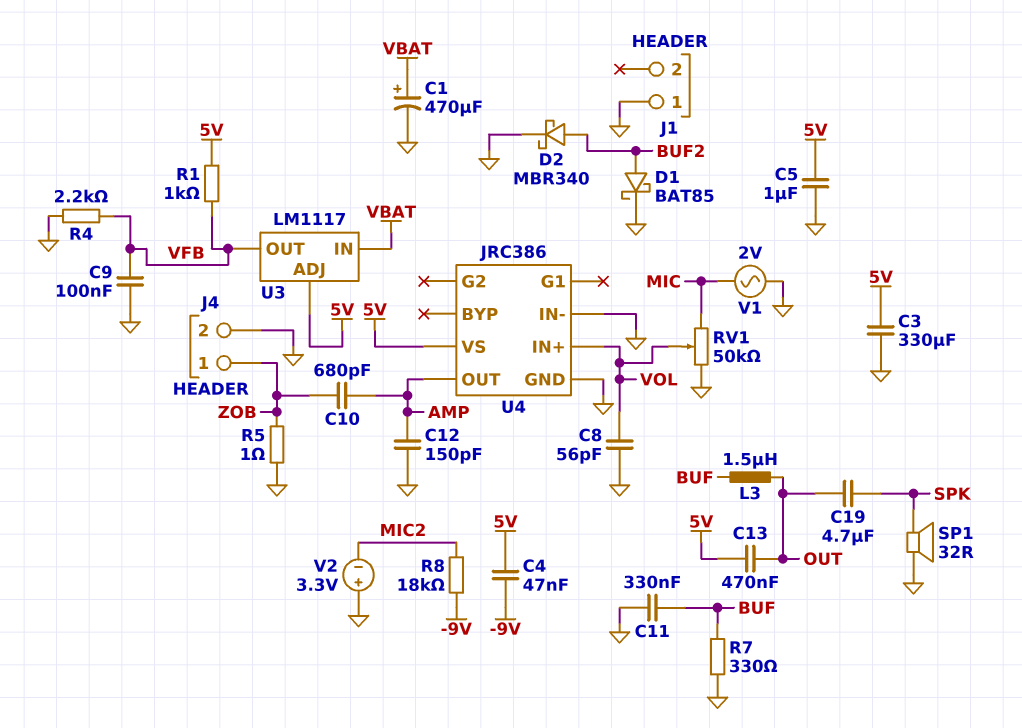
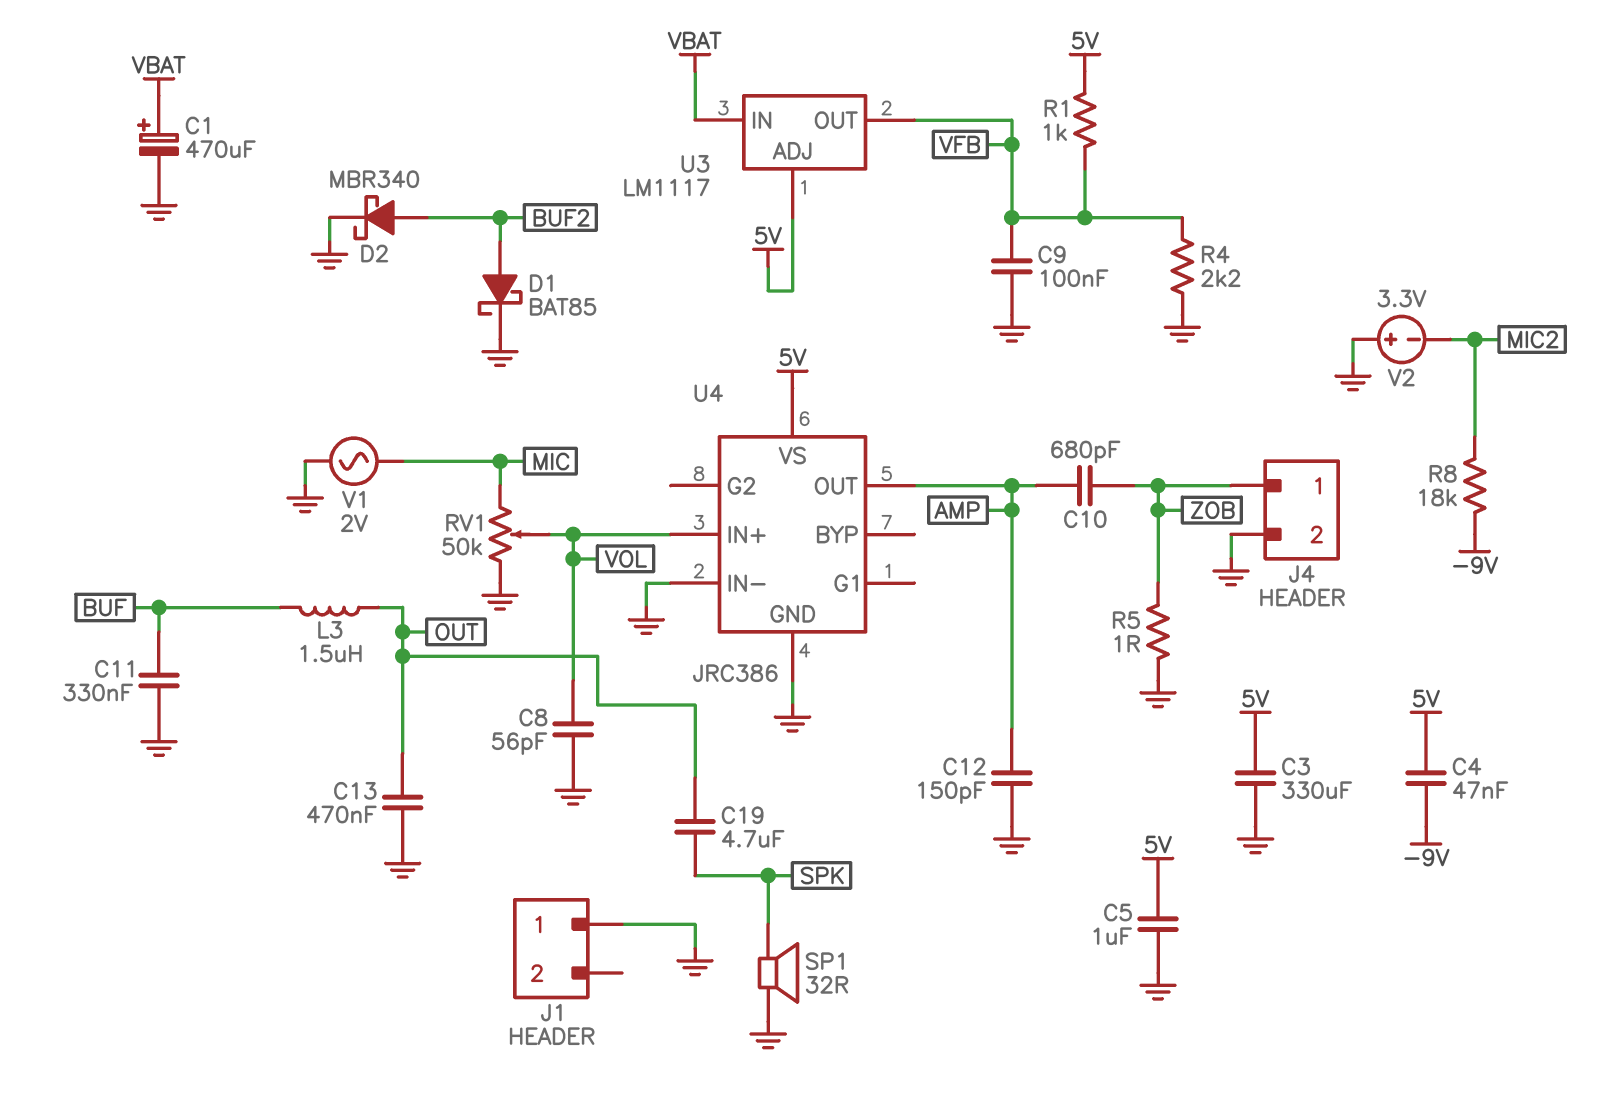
C13: 470nF (5V, OUT) -> 470nF (GND, OUT)
R7: 330 (BUF, GND) -> none

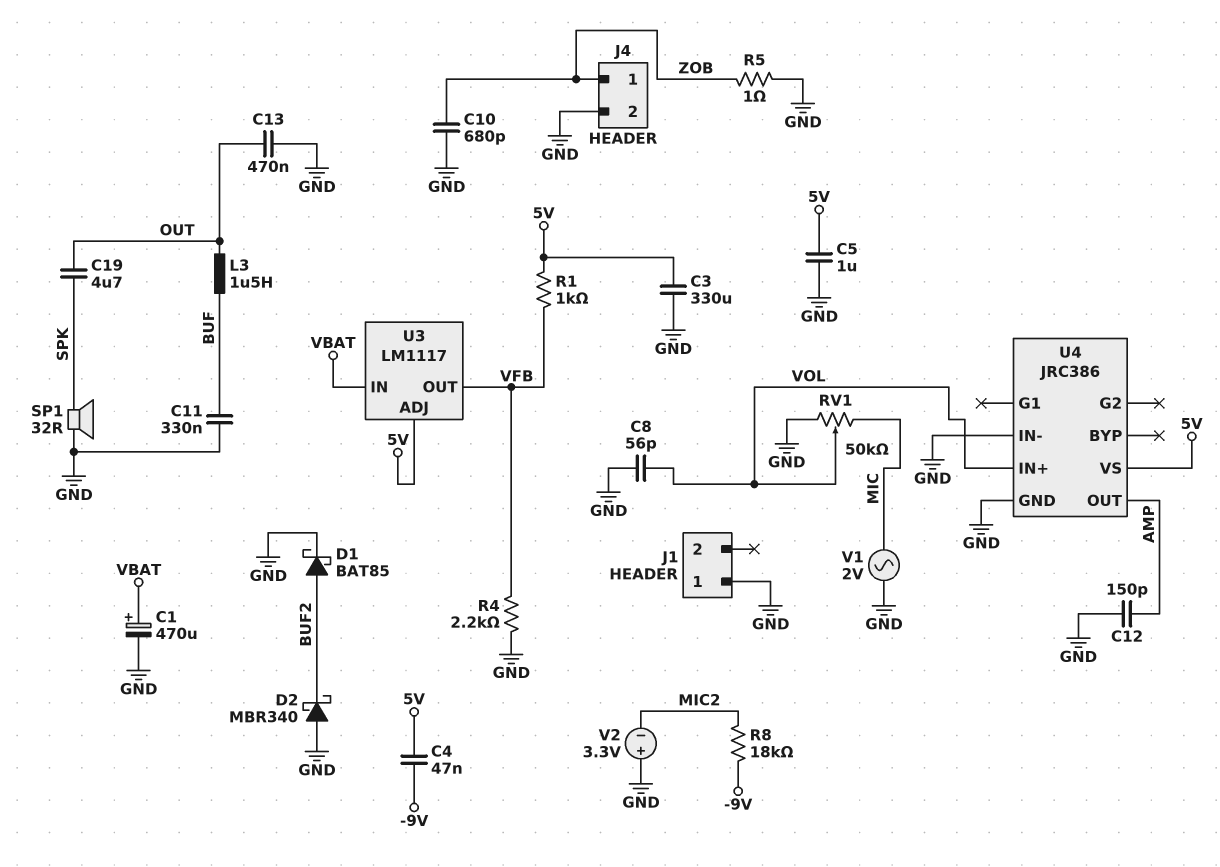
C9: 100nF (GND, VFB) -> none
C10: 680pF (AMP, ZOB) -> 680pF (GND, ZOB)
D2: schottky MBR340 (A BUF2, K GND) -> schottky MBR340 (A GND, K BUF2)

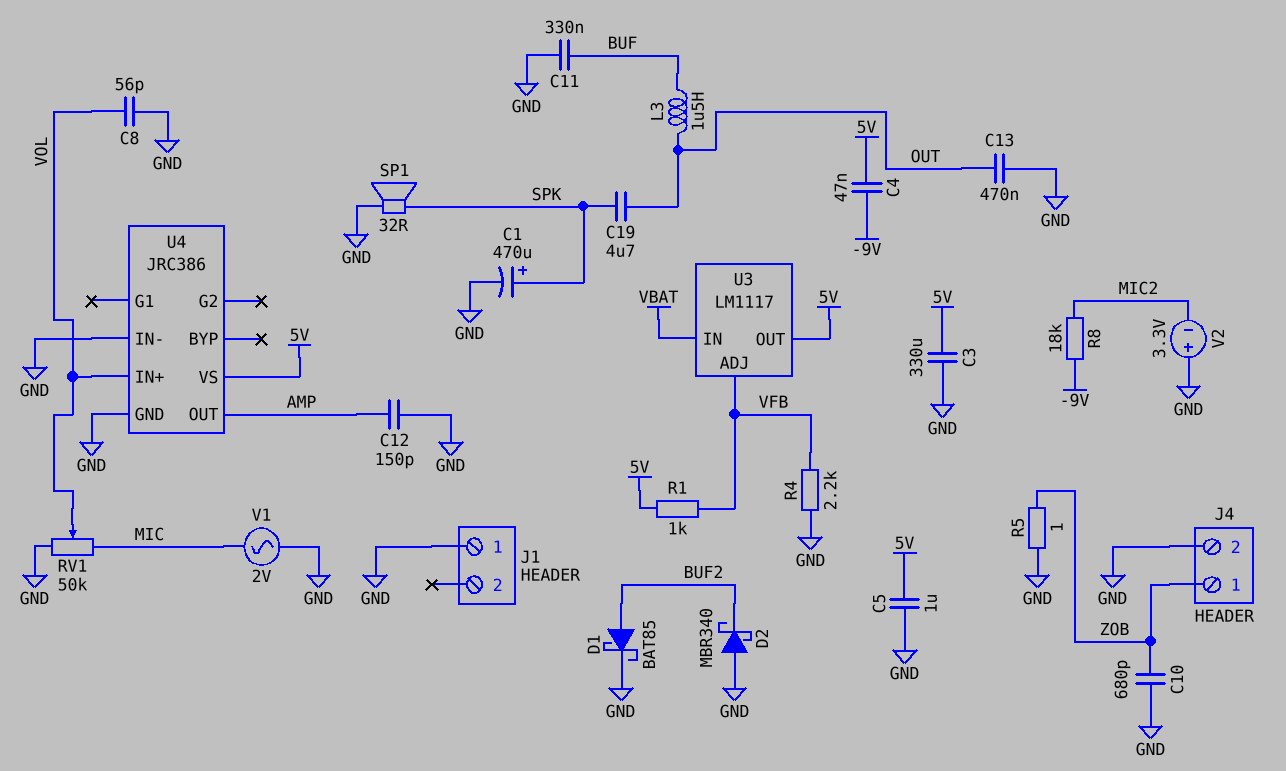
C1: 470uF (plus VBAT, minus GND) -> 470uF (plus SPK, minus GND)
U3 pin ADJ: 5V -> VFB
U3 pin OUT: VFB -> 5V

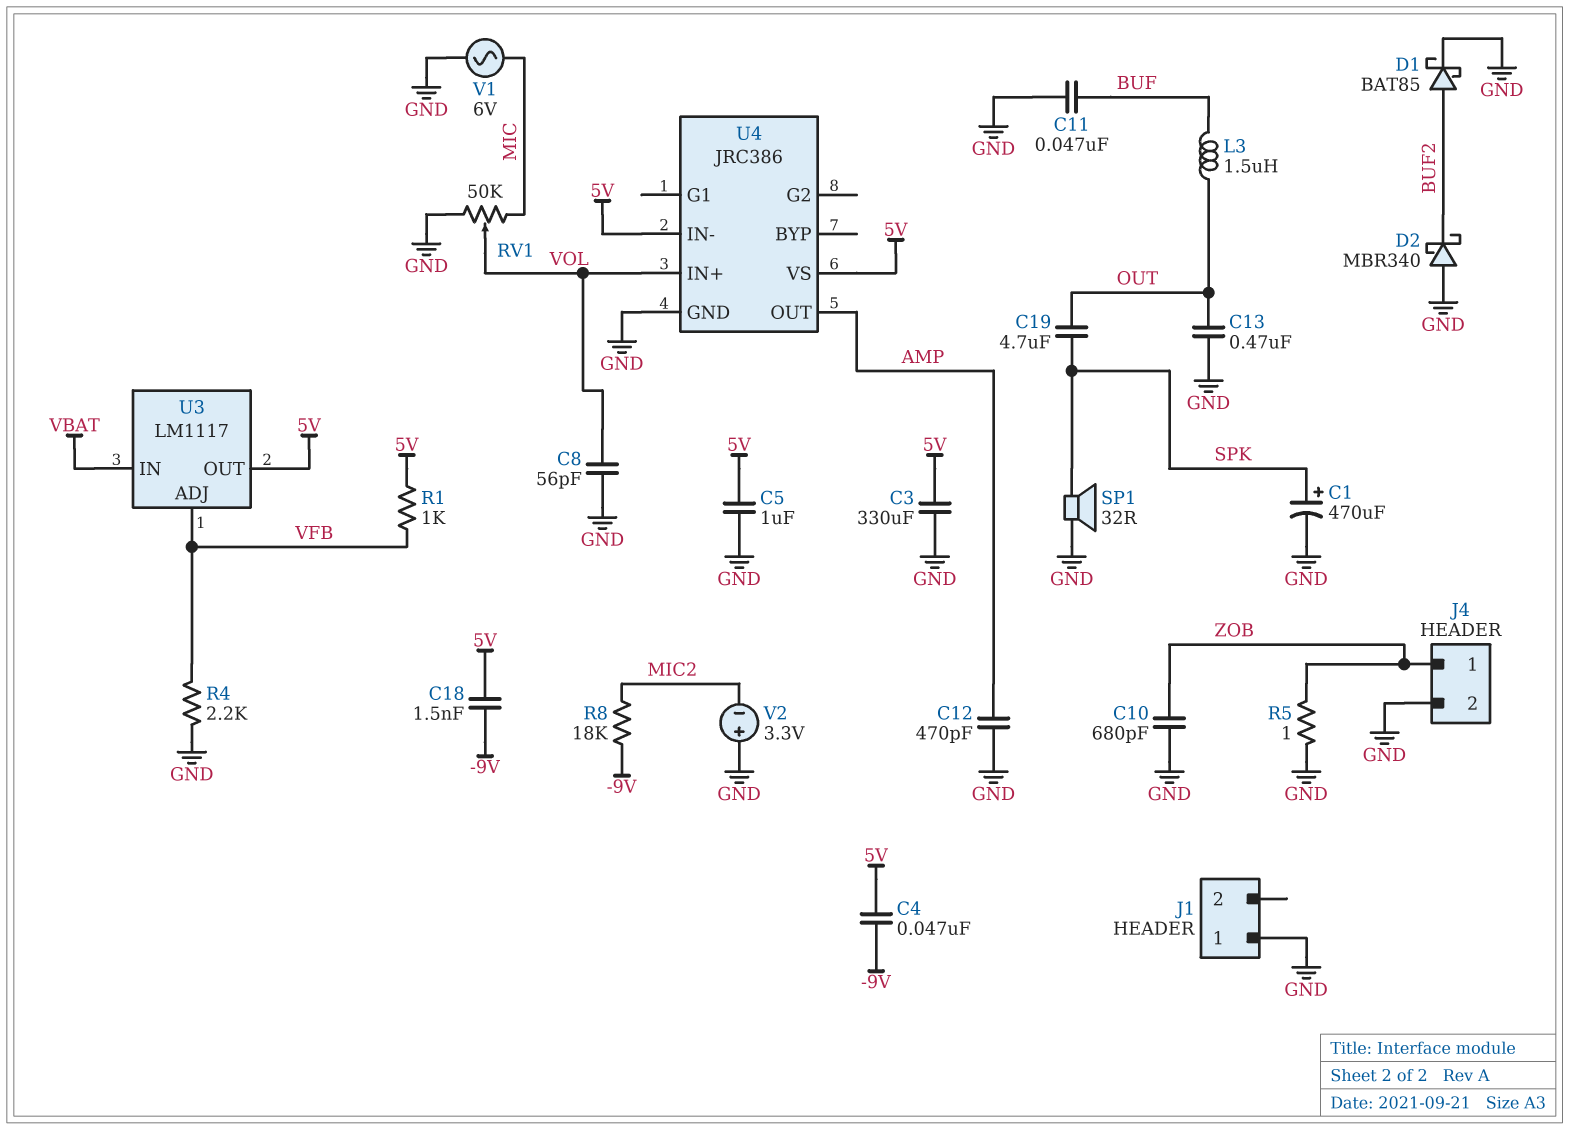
C11: 330nF (BUF, GND) -> 47nF (BUF, GND)
C12: 150pF (AMP, GND) -> 470pF (AMP, GND)
C18: none -> 1.5nF (-9V, 5V)
U4 pin IN-: GND -> 5V
V1: AC 2V (GND, MIC) -> AC 6V (GND, MIC)

